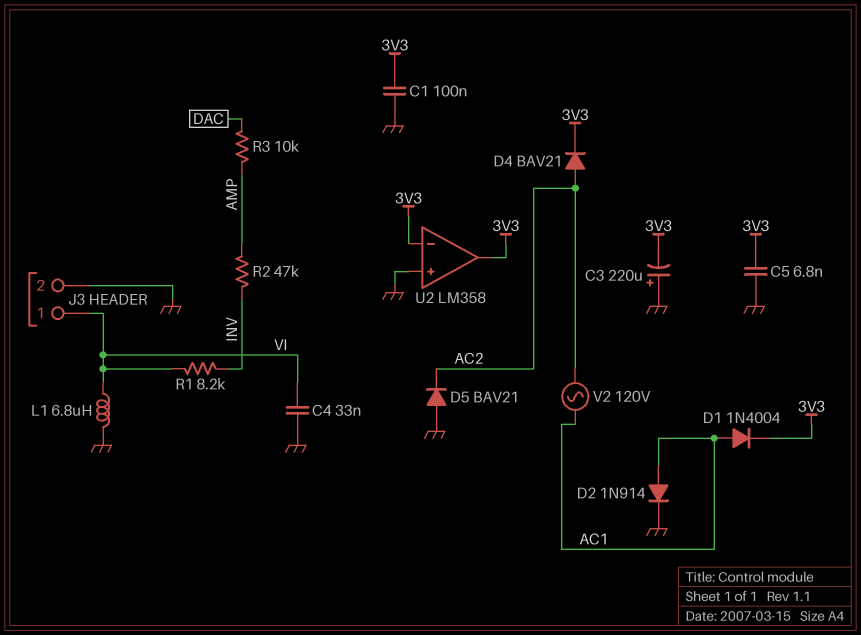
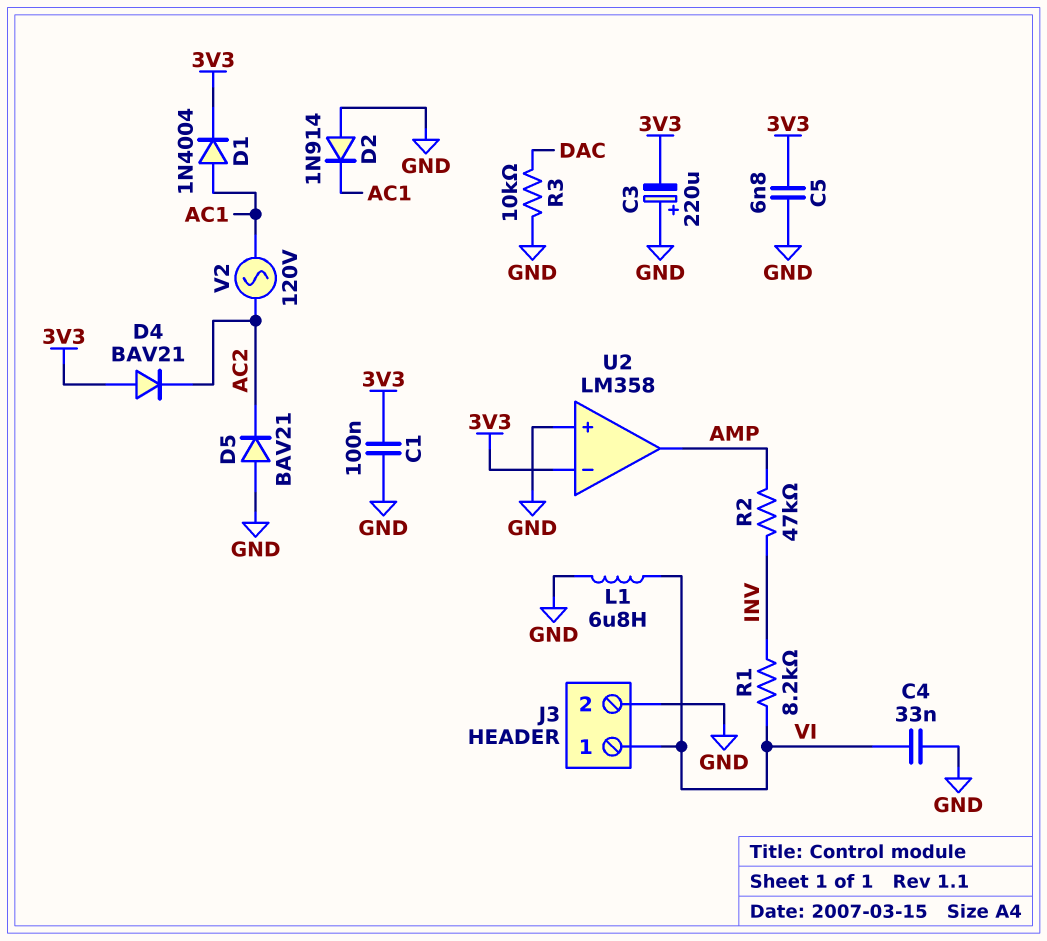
D2: diode 1N914 (A AC1, K GND) -> diode 1N914 (A GND, K AC1)
D4: diode BAV21 (A AC2, K 3V3) -> diode BAV21 (A 3V3, K AC2)
R3: 10k (AMP, DAC) -> 10k (DAC, GND)
U2 pin out: 3V3 -> AMP

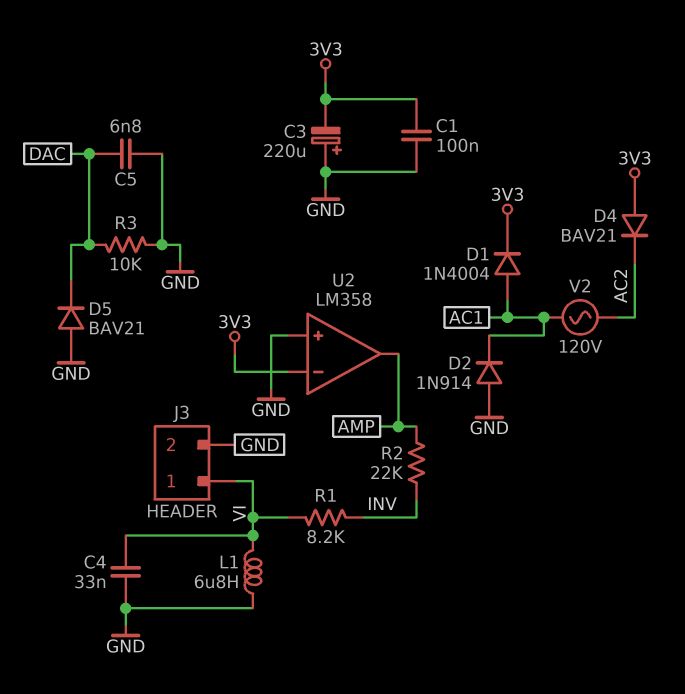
C5: 6.8nF (3V3, GND) -> 6.8nF (DAC, GND)
D5: diode BAV21 (A GND, K AC2) -> diode BAV21 (A GND, K DAC)
R2: 47k (AMP, INV) -> 22k (AMP, INV)

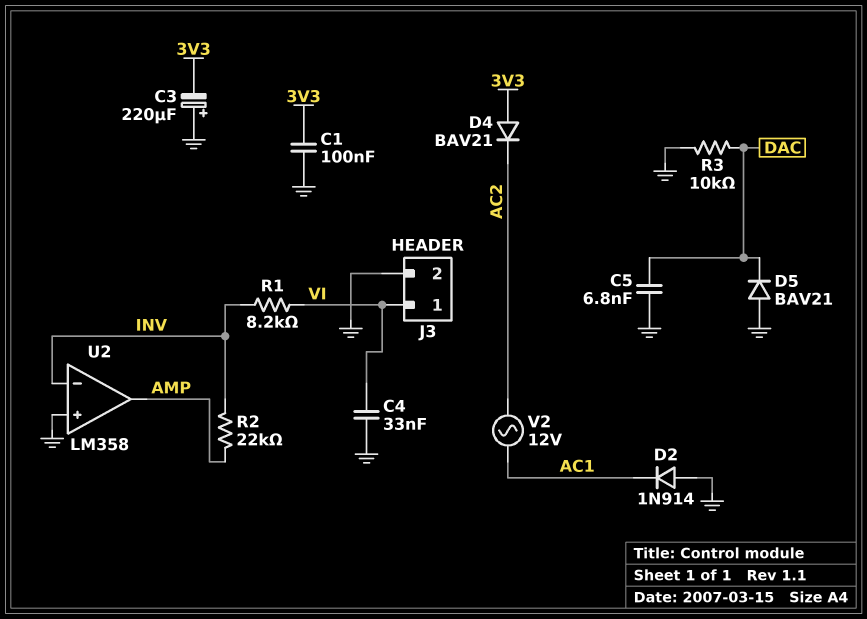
D1: diode 1N4004 (A AC1, K 3V3) -> none
L1: 6.8uH (GND, VI) -> none
U2 pin in-: 3V3 -> INV
V2: AC 120V (AC1, AC2) -> AC 12V (AC1, AC2)

